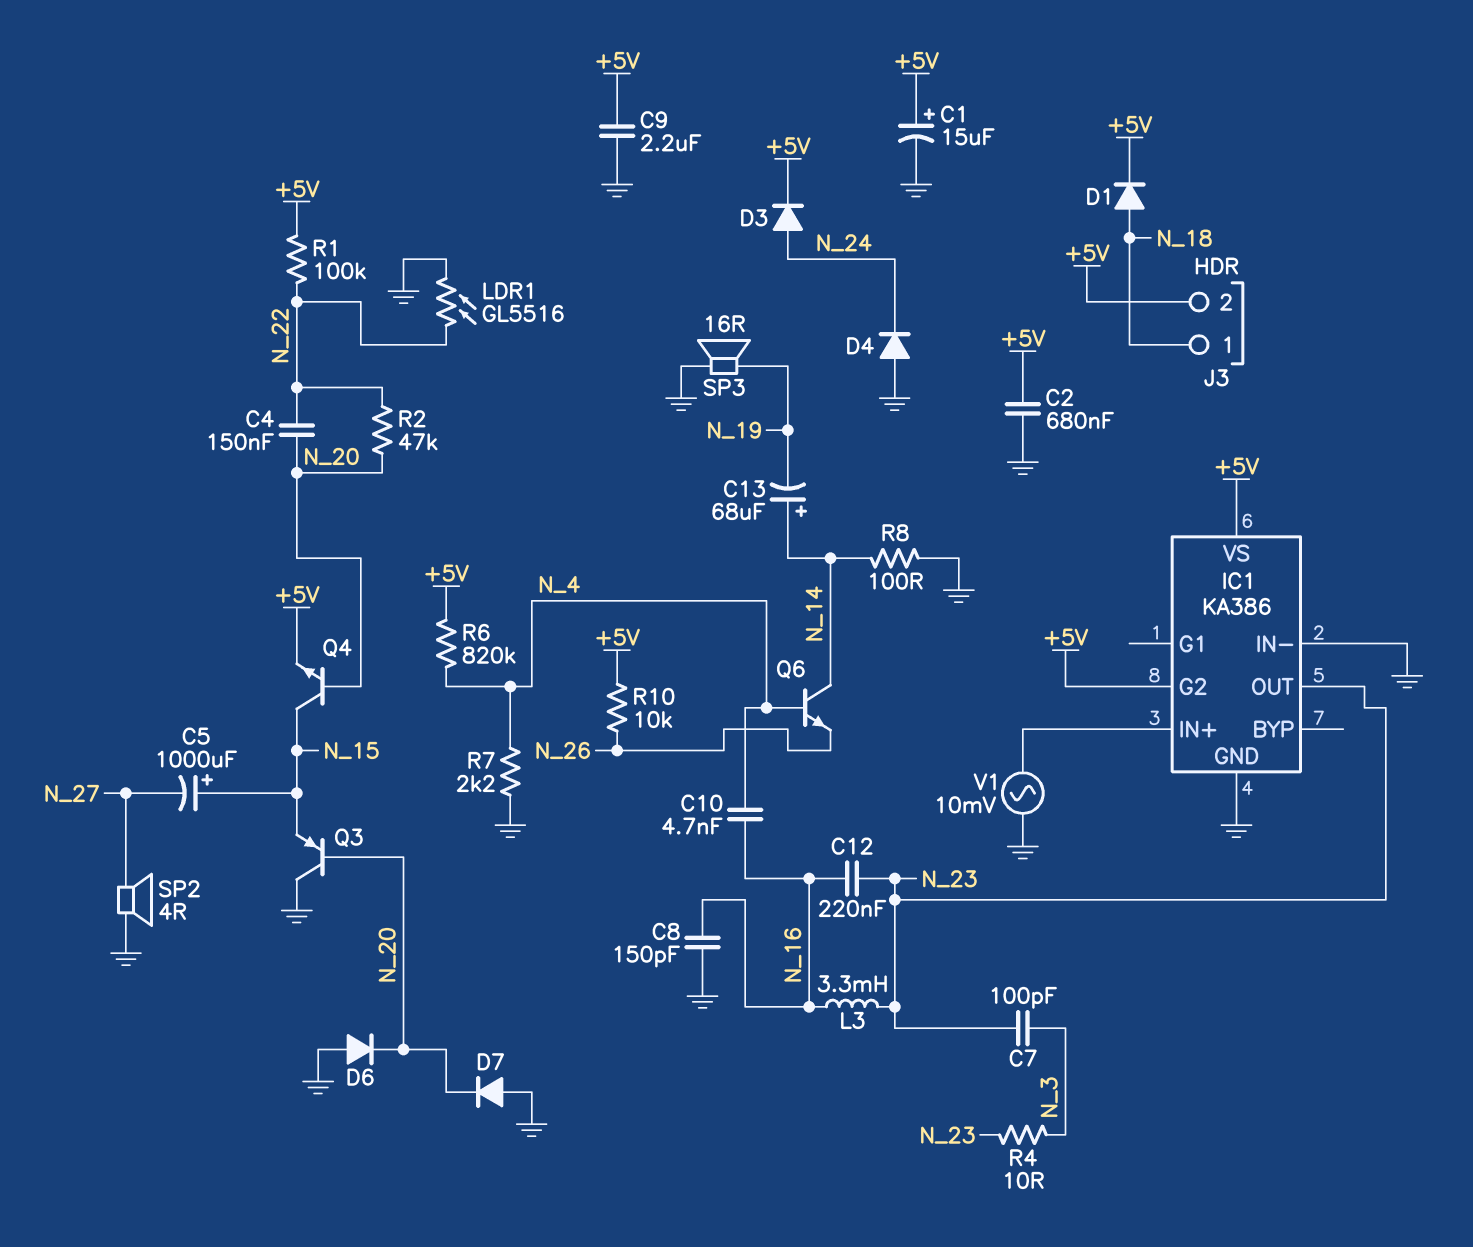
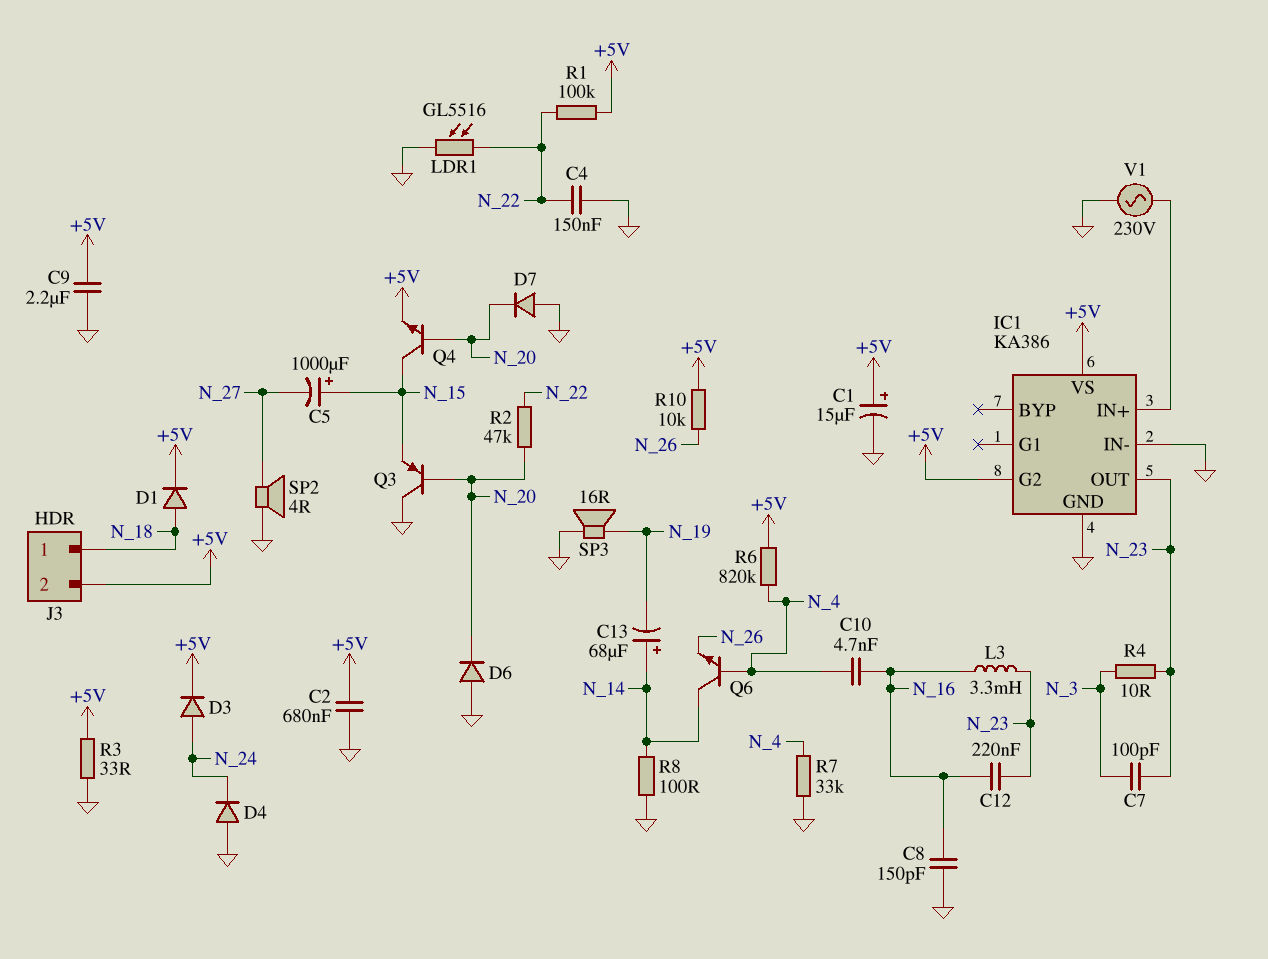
C4: 150nF (N_20, N_22) -> 150nF (GND, N_22)
R3: none -> 33 (+5V, GND)
R7: 2.2k (GND, N_4) -> 33k (GND, N_4)
V1: AC 10mV (GND, IC1/IN+) -> AC 230V (GND, IC1/IN+)

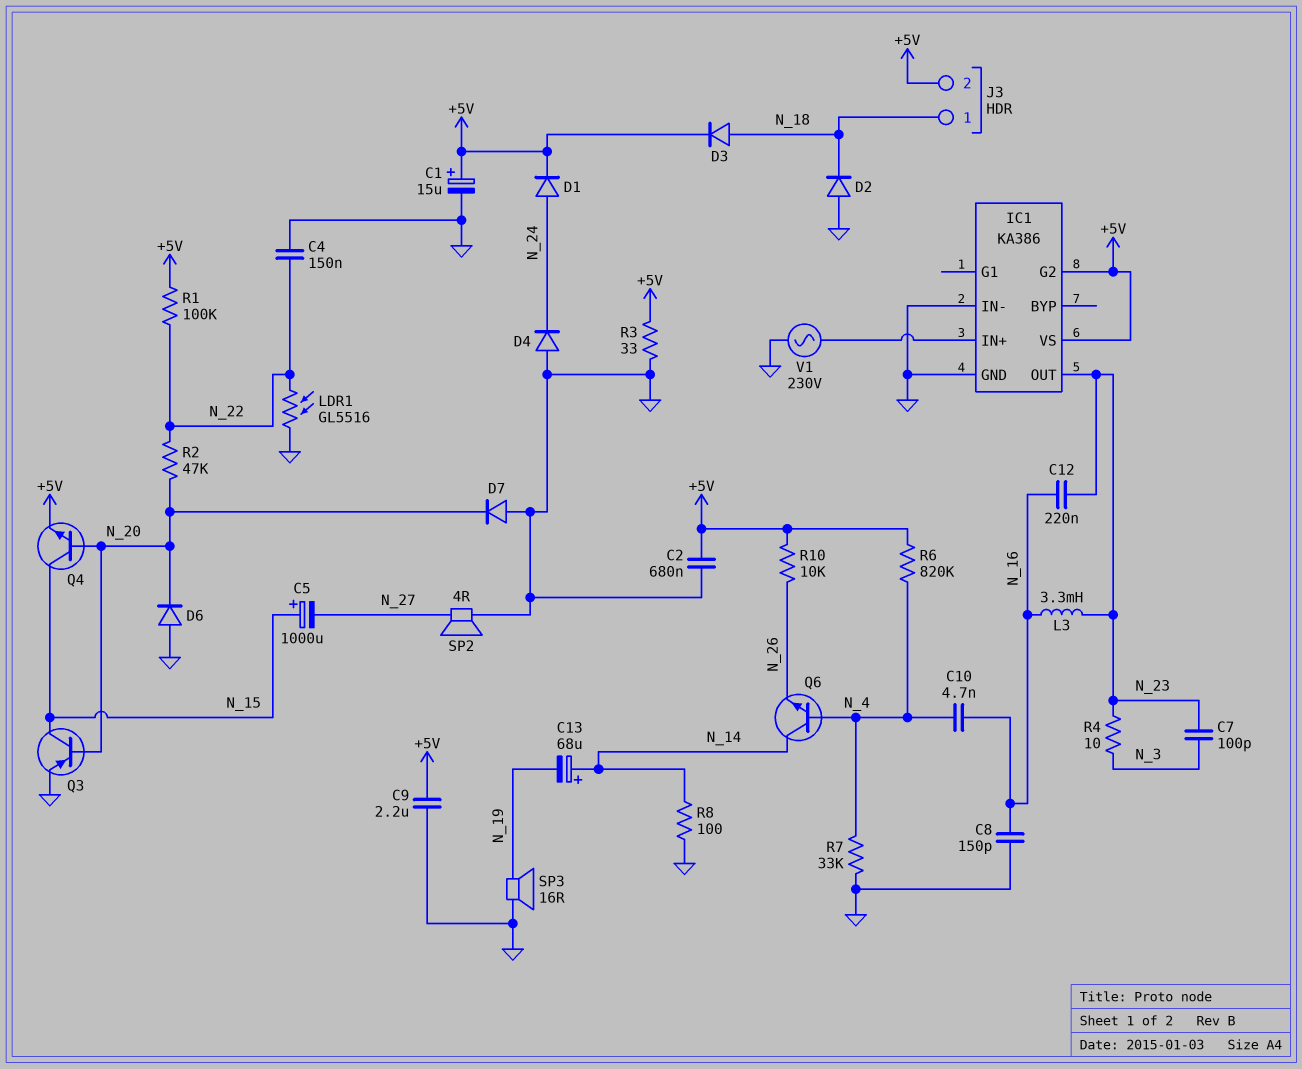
D1: diode (A N_18, K +5V) -> diode (A N_24, K +5V)
D2: none -> diode (A GND, K N_18)
D3: diode (A N_24, K +5V) -> diode (A N_18, K +5V)
Q3: PNP (B N_20, C GND, E N_15) -> PNP (B N_20, C N_15, E GND)

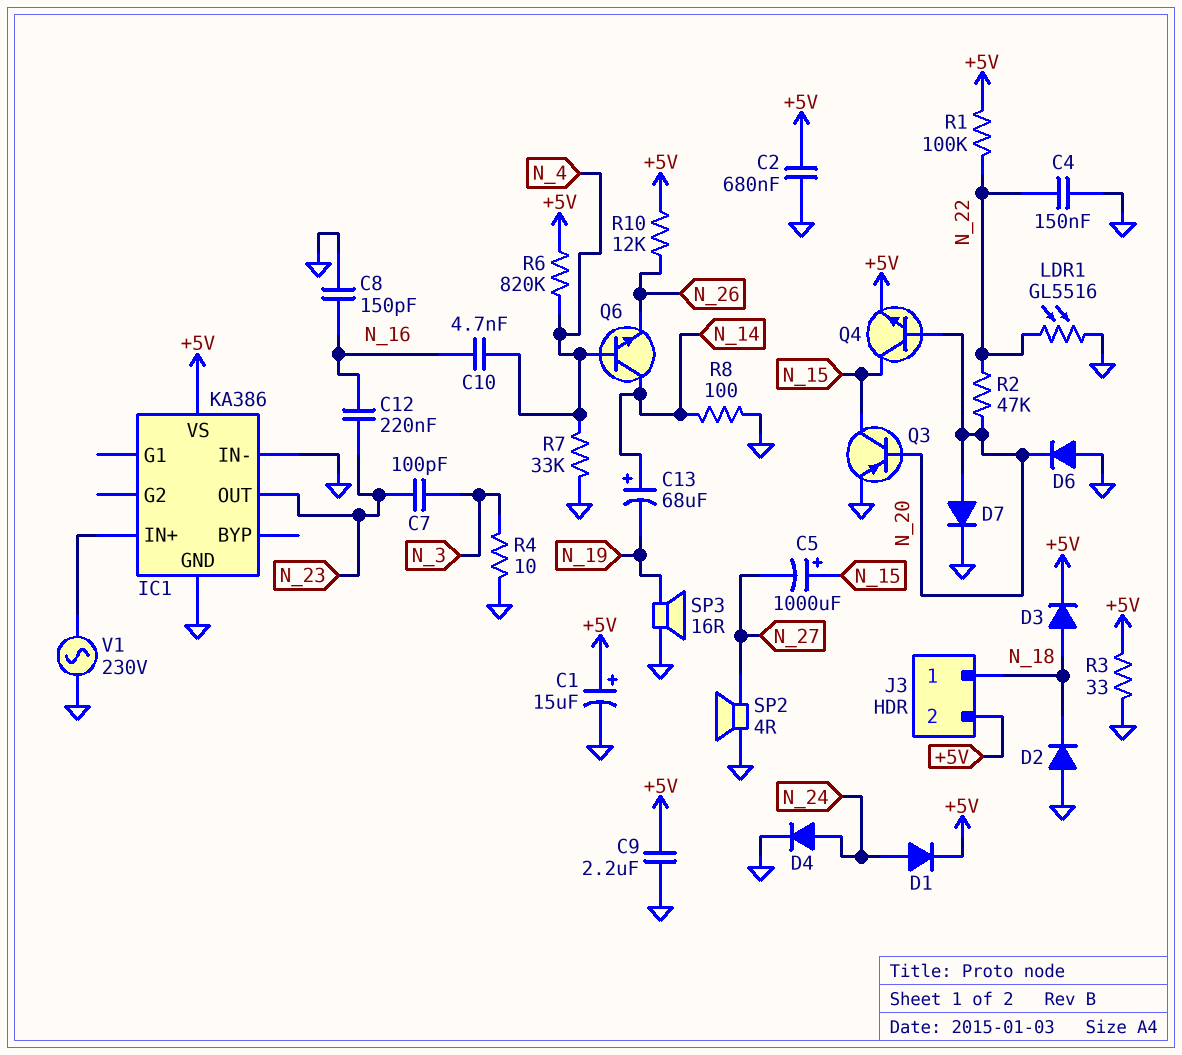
D4: diode (A GND, K N_24) -> diode (A N_24, K GND)
D7: diode (A GND, K N_20) -> diode (A N_20, K GND)
IC1 pin G2: +5V -> none
L3: 3.3mH (N_16, N_23) -> none
R4: 10 (N_3, N_23) -> 10 (GND, N_3)
R10: 10k (+5V, N_26) -> 12k (+5V, N_26)

